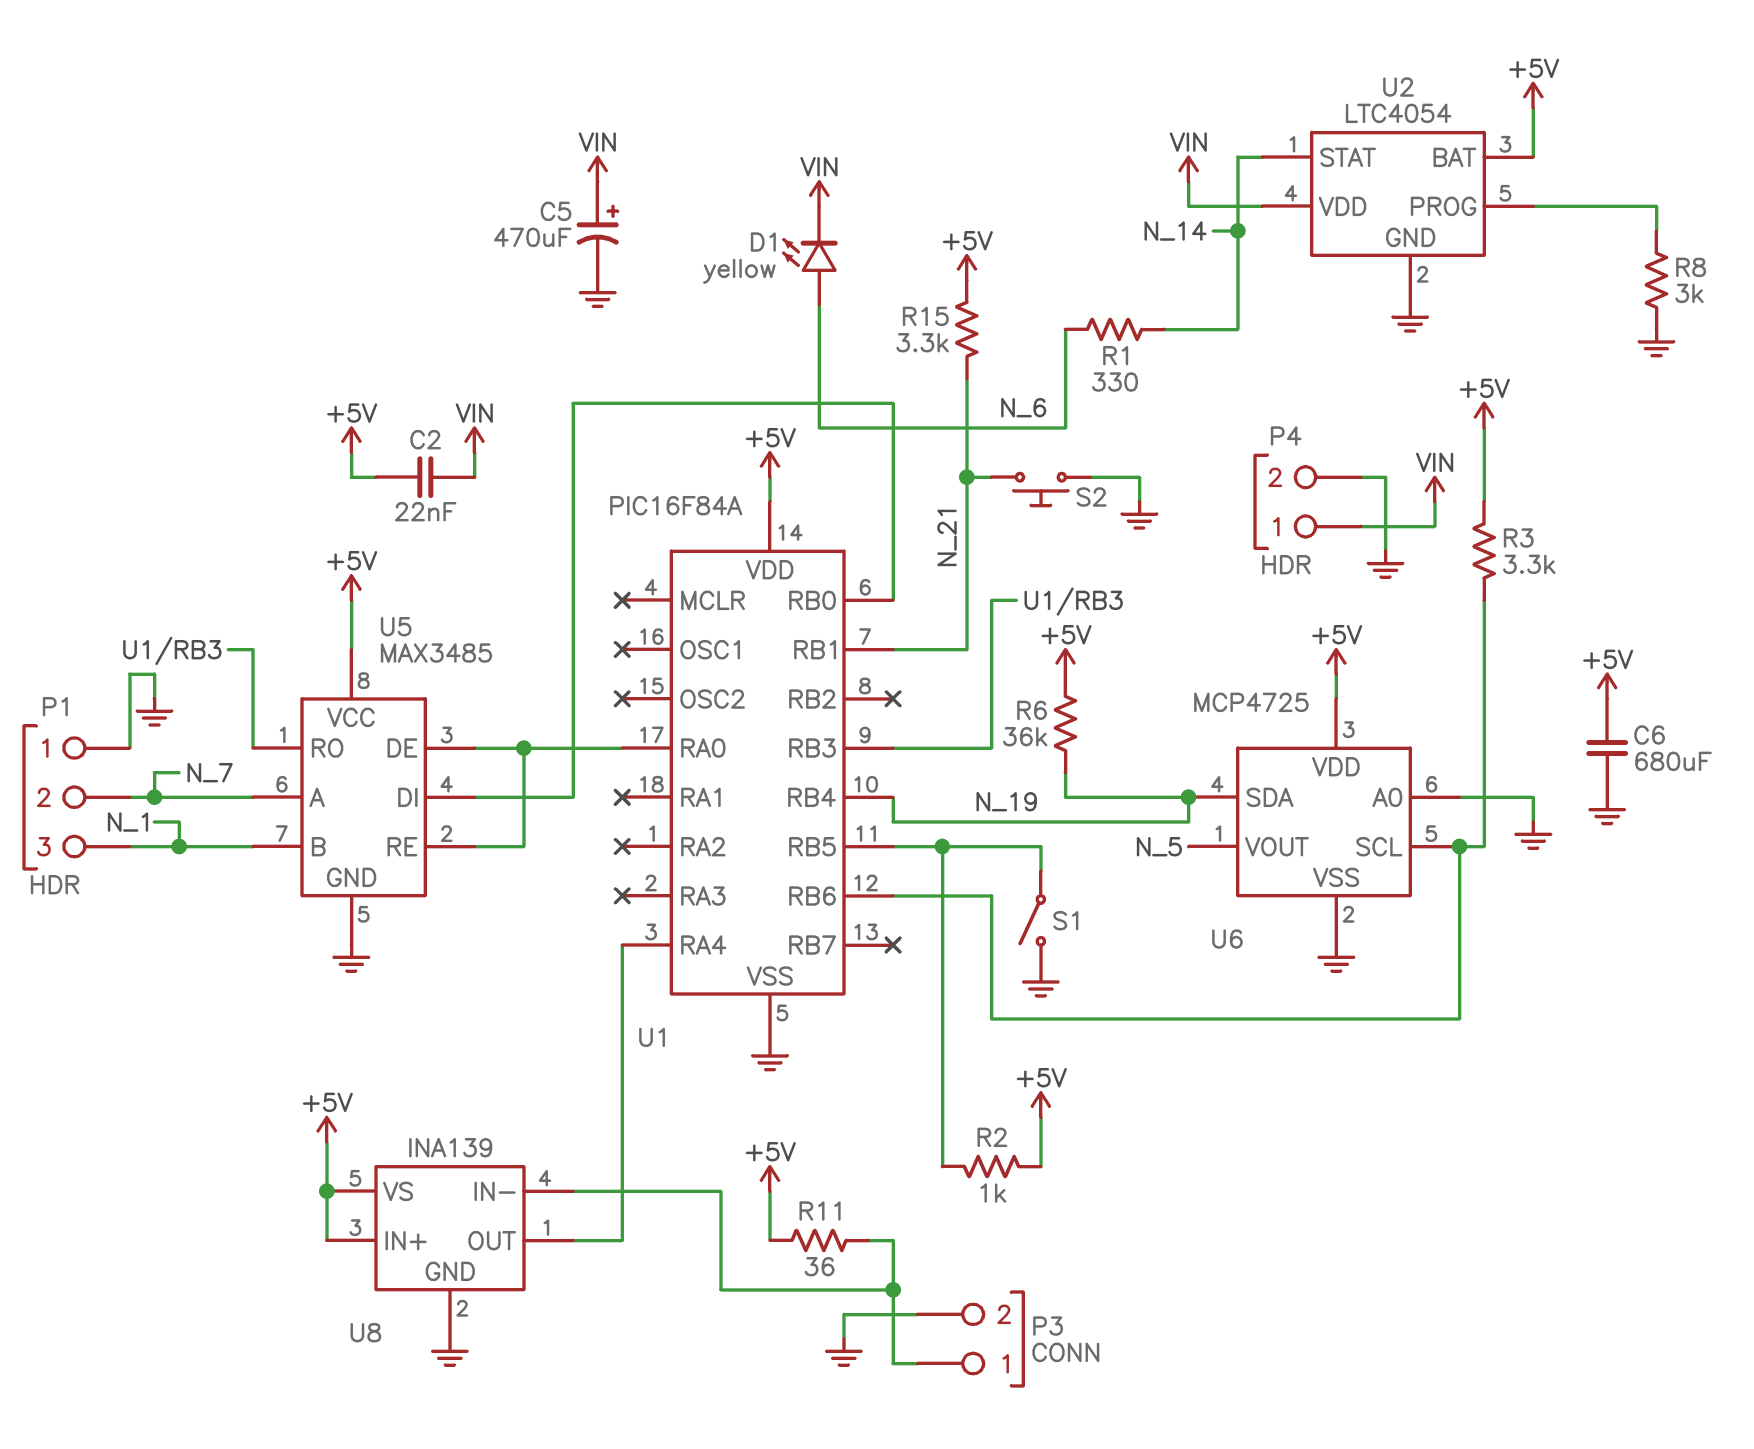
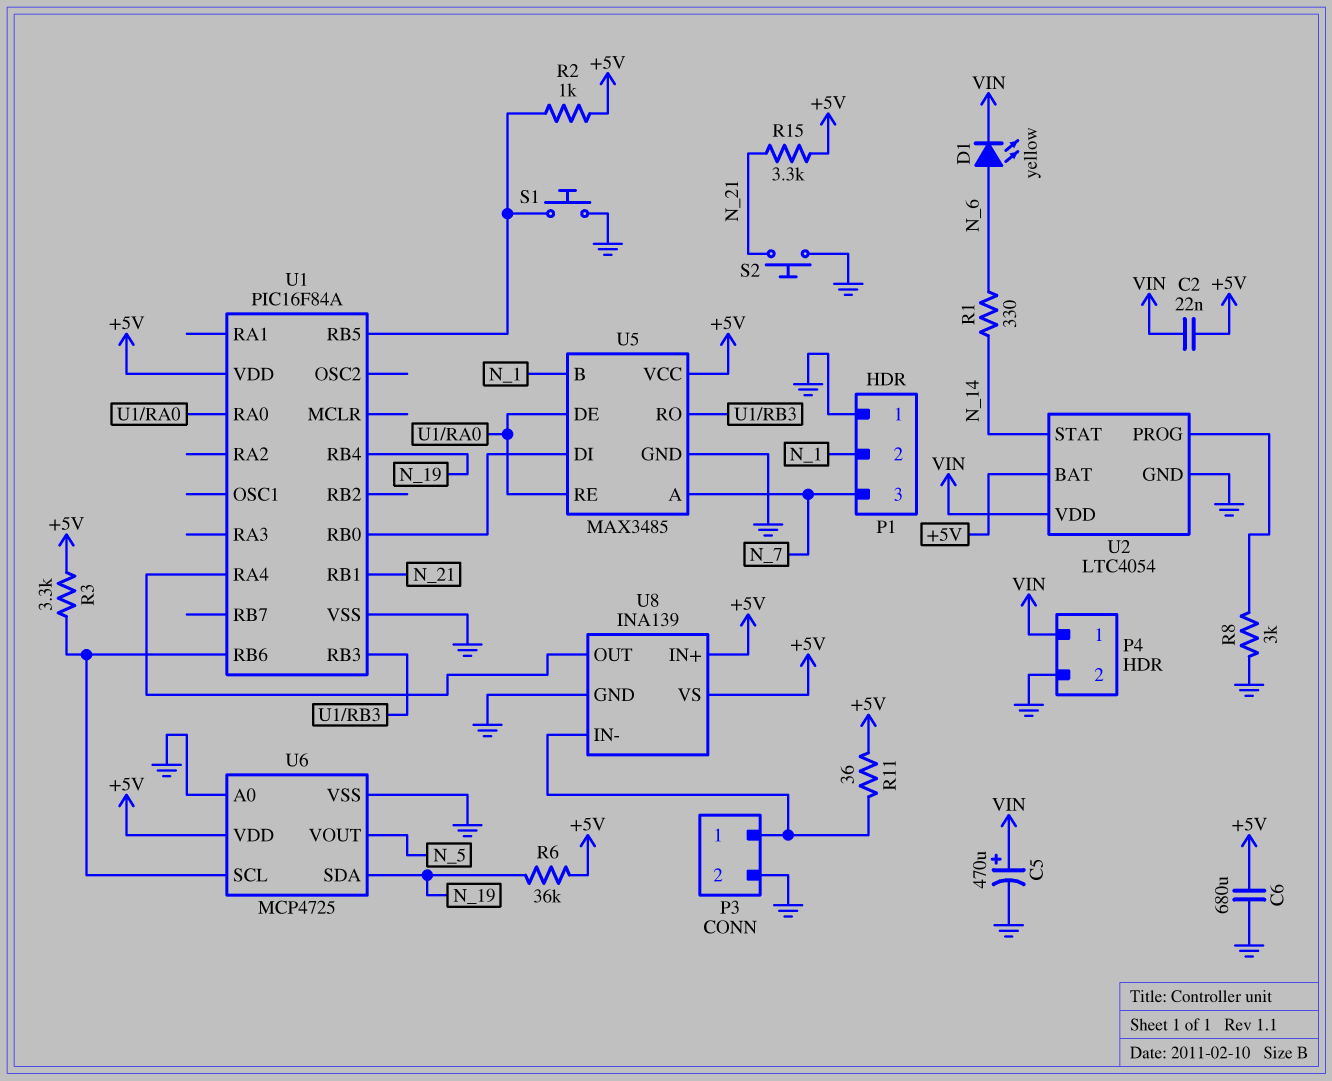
P1 pin 2: N_7 -> N_1
P1 pin 3: N_1 -> N_7
S1: switch (GND, U1/RB5) -> button (GND, U1/RB5)

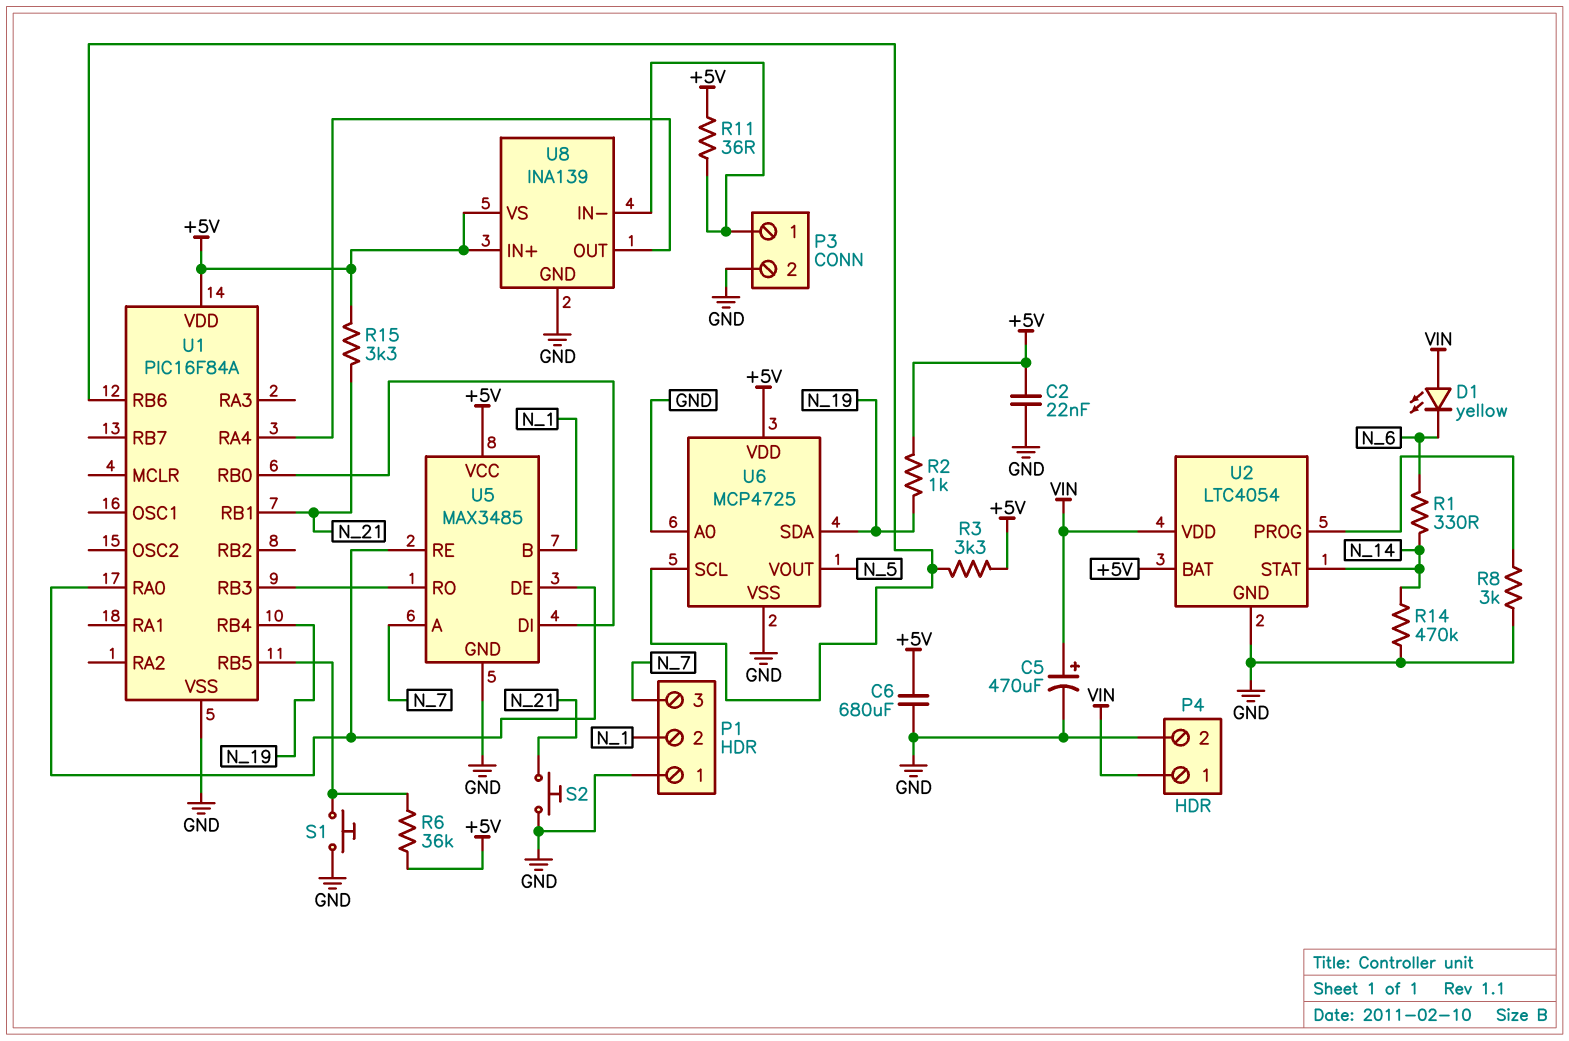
C2: 22nF (+5V, VIN) -> 22nF (+5V, GND)
D1: LED yellow (A N_6, K VIN) -> LED yellow (A VIN, K N_6)
R2: 1k (+5V, U1/RB5) -> 1k (+5V, N_19)
R6: 36k (+5V, N_19) -> 36k (+5V, U1/RB5)
R14: none -> 470k (GND, N_14)

